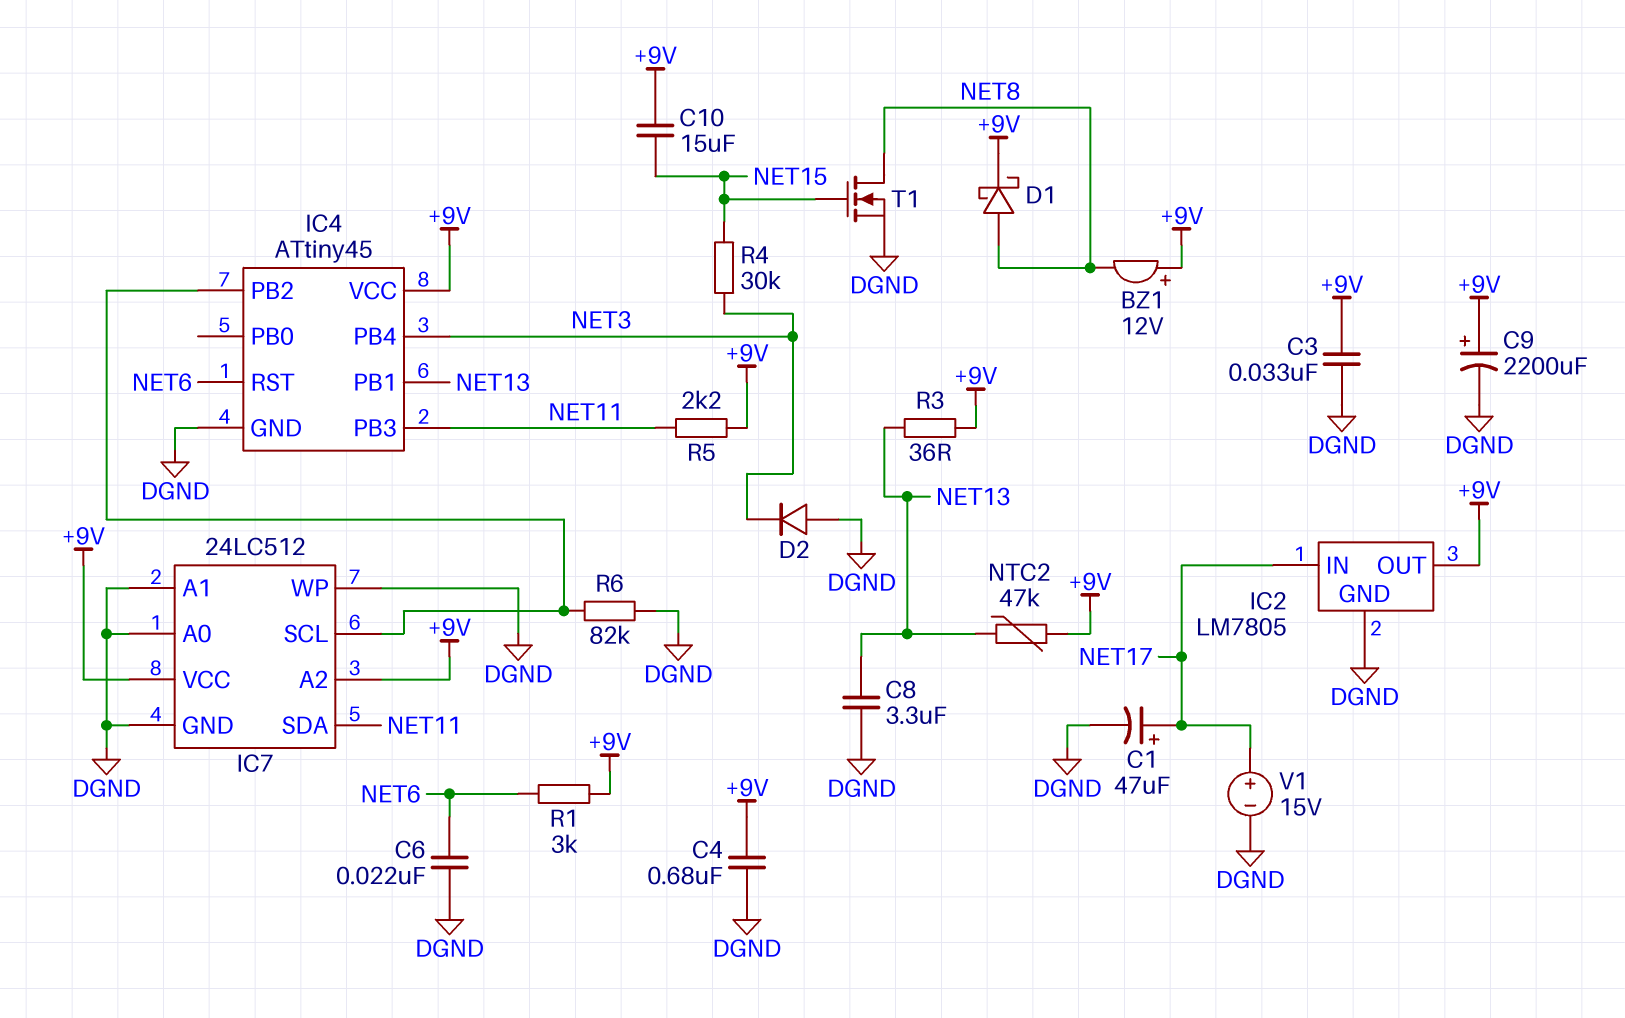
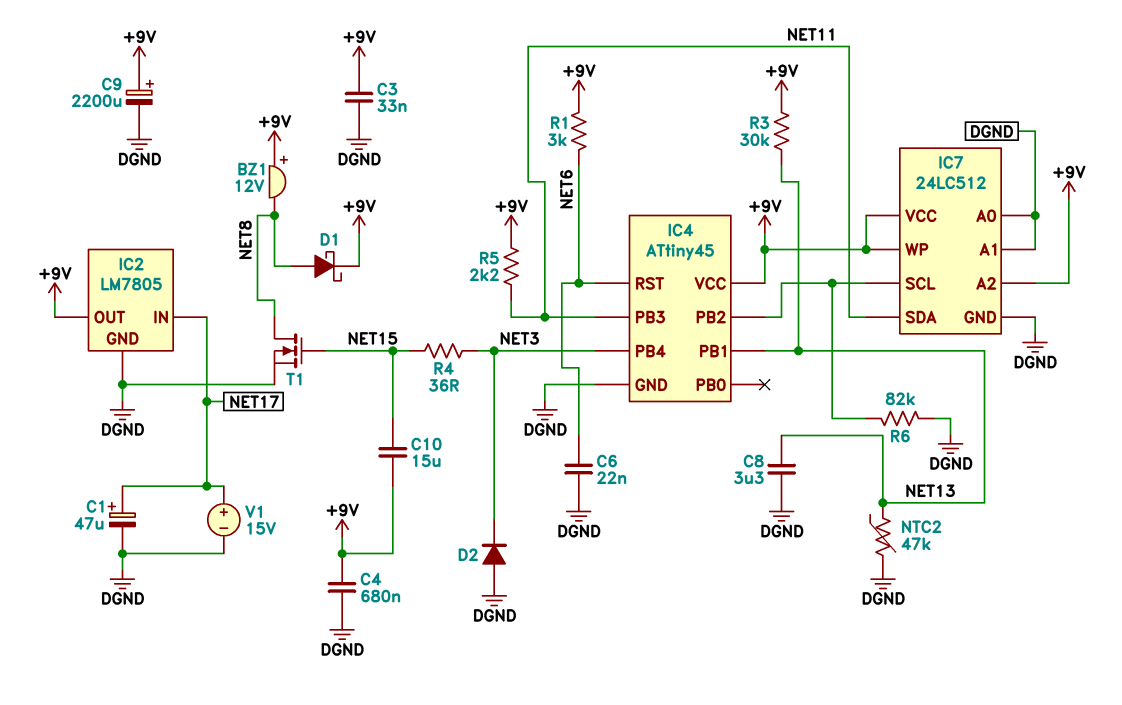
IC7 pin WP: DGND -> +9V
NTC2: 47k (+9V, NET13) -> 47k (DGND, NET13)
R3: 36 (+9V, NET13) -> 30k (+9V, NET13)
R4: 30k (NET3, NET15) -> 36 (NET3, NET15)

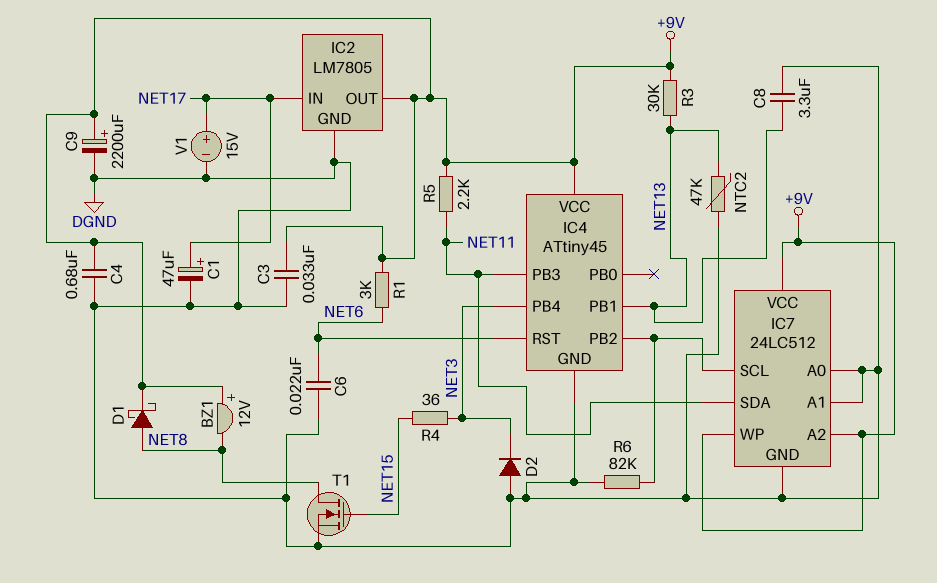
C10: 15uF (+9V, NET15) -> none

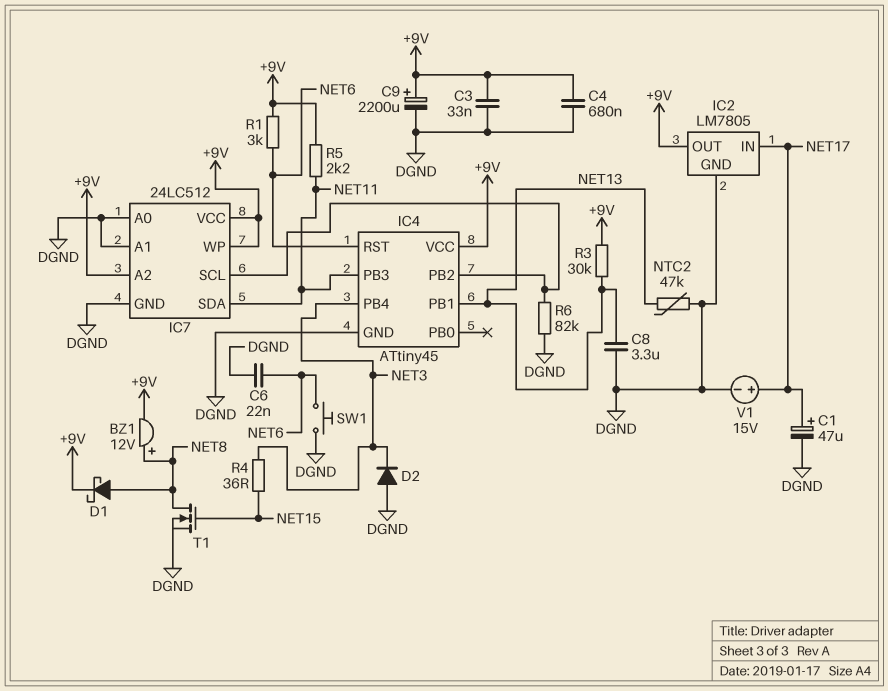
BZ1: buzzer 12V (plus +9V, minus NET8) -> buzzer 12V (plus NET8, minus +9V)
SW1: none -> button (DGND, NET6)

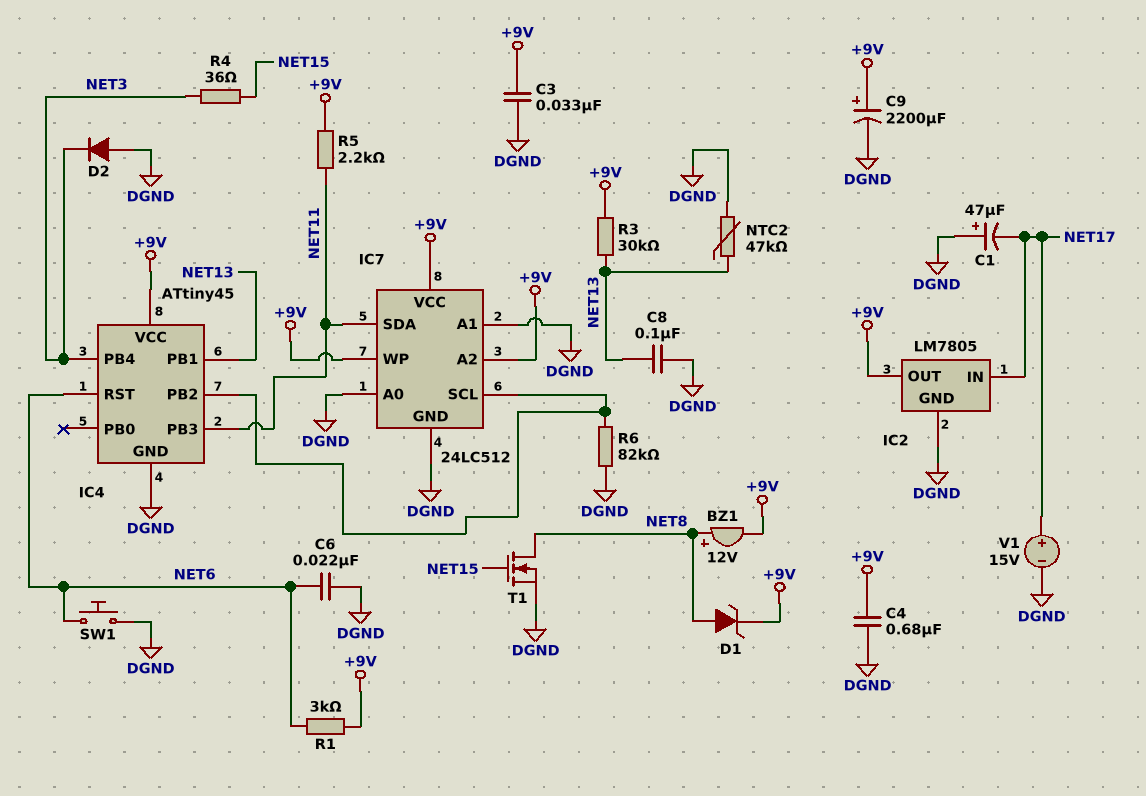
C1: 47uF (plus NET17, minus DGND) -> 47uF (plus DGND, minus NET17)
C8: 3.3uF (DGND, NET13) -> 100nF (DGND, NET13)
D1: schottky (A NET8, K +9V) -> zener (A NET8, K +9V)

